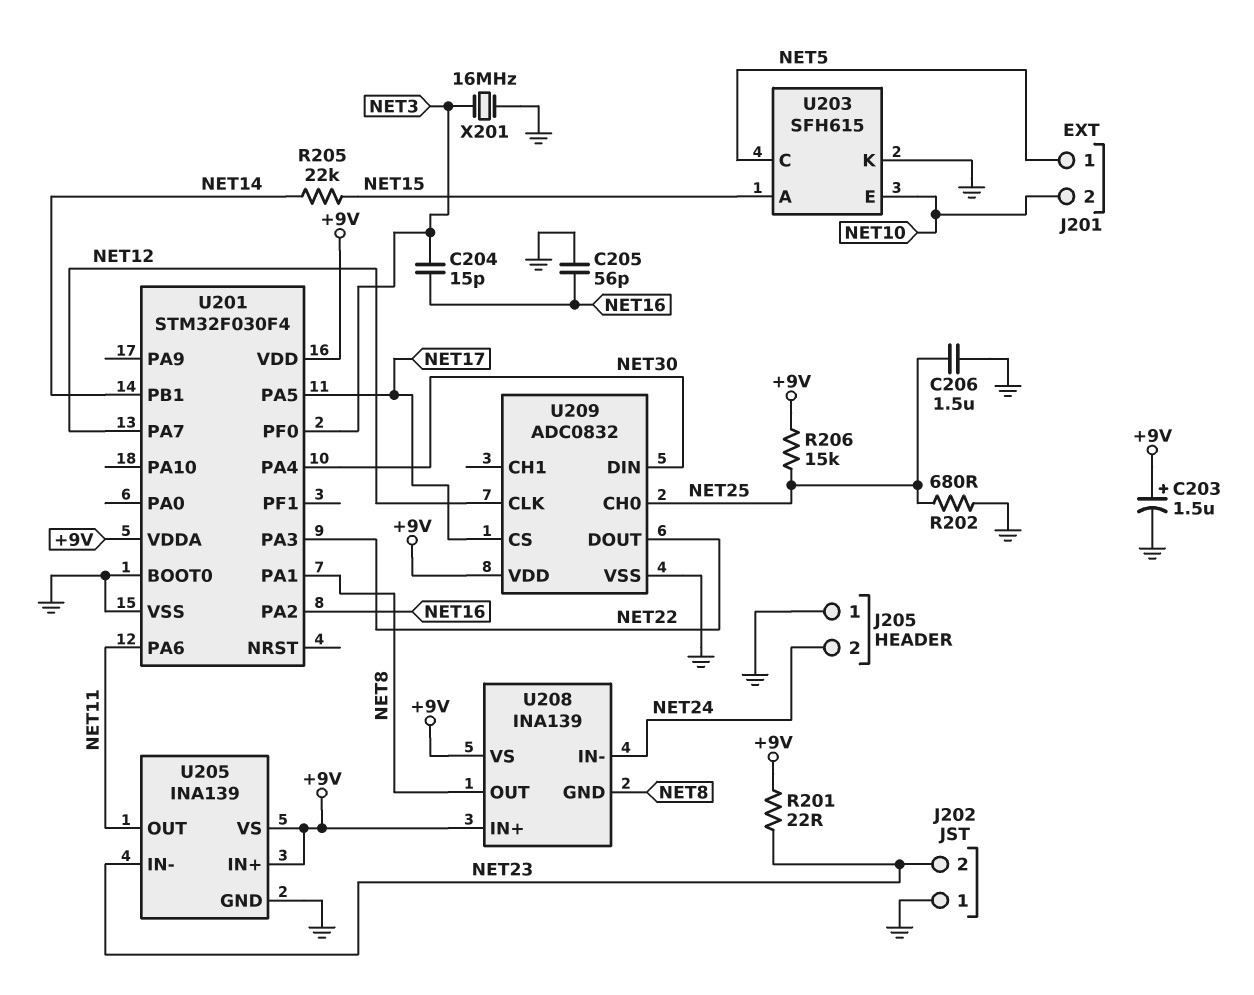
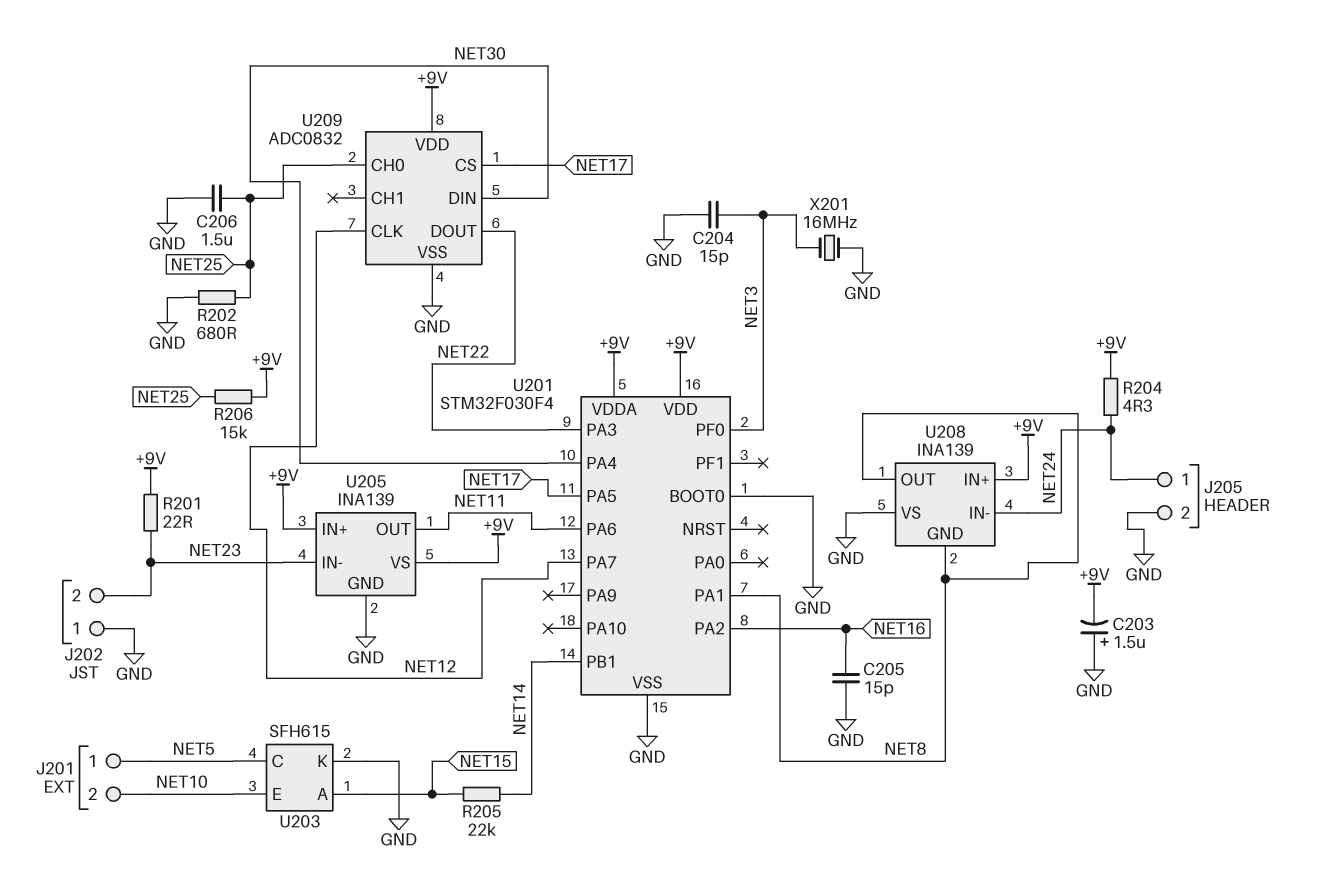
C203: 1.5uF (plus +9V, minus GND) -> 1.5uF (plus GND, minus +9V)
C204: 15pF (NET3, NET16) -> 15pF (GND, NET3)
C205: 56pF (GND, NET16) -> 15pF (GND, NET16)
J205 pin 1: GND -> NET24
J205 pin 2: NET24 -> GND
R204: none -> 4.3 (+9V, NET24)
U208 pin VS: +9V -> GND

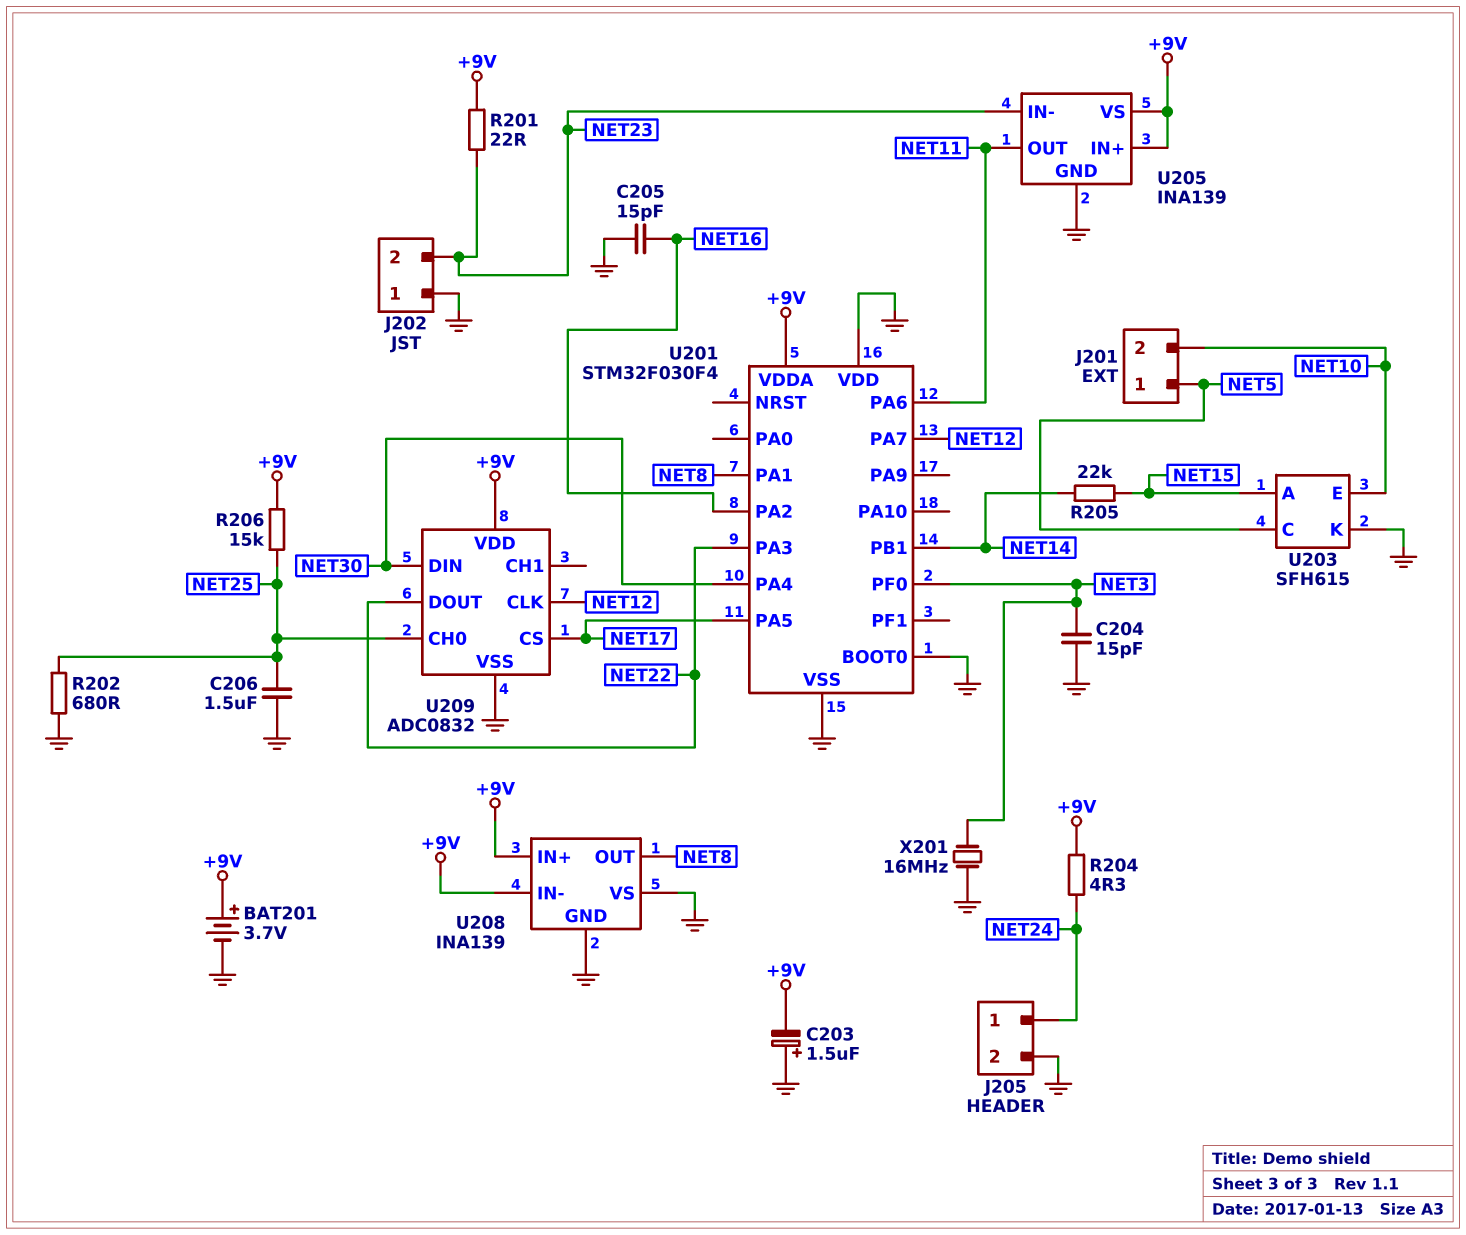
BAT201: none -> 3.7V (plus +9V, minus GND)
U201 pin VDD: +9V -> GND
U208 pin GND: NET8 -> GND
U208 pin IN-: NET24 -> +9V

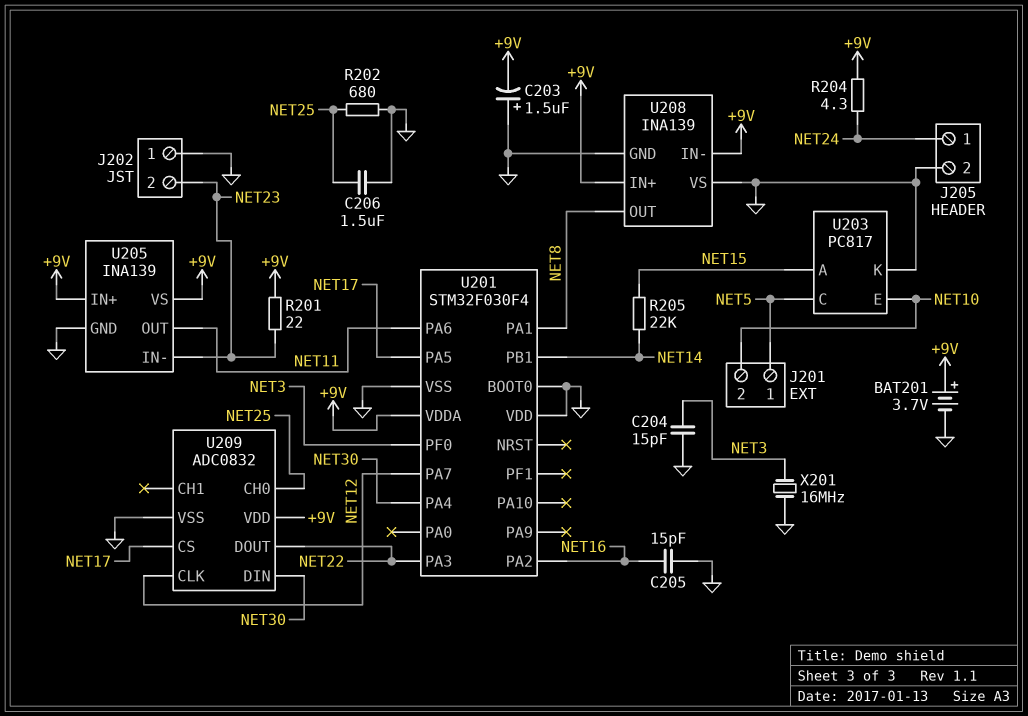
R206: 15k (+9V, NET25) -> none
U203: SFH615 -> PC817

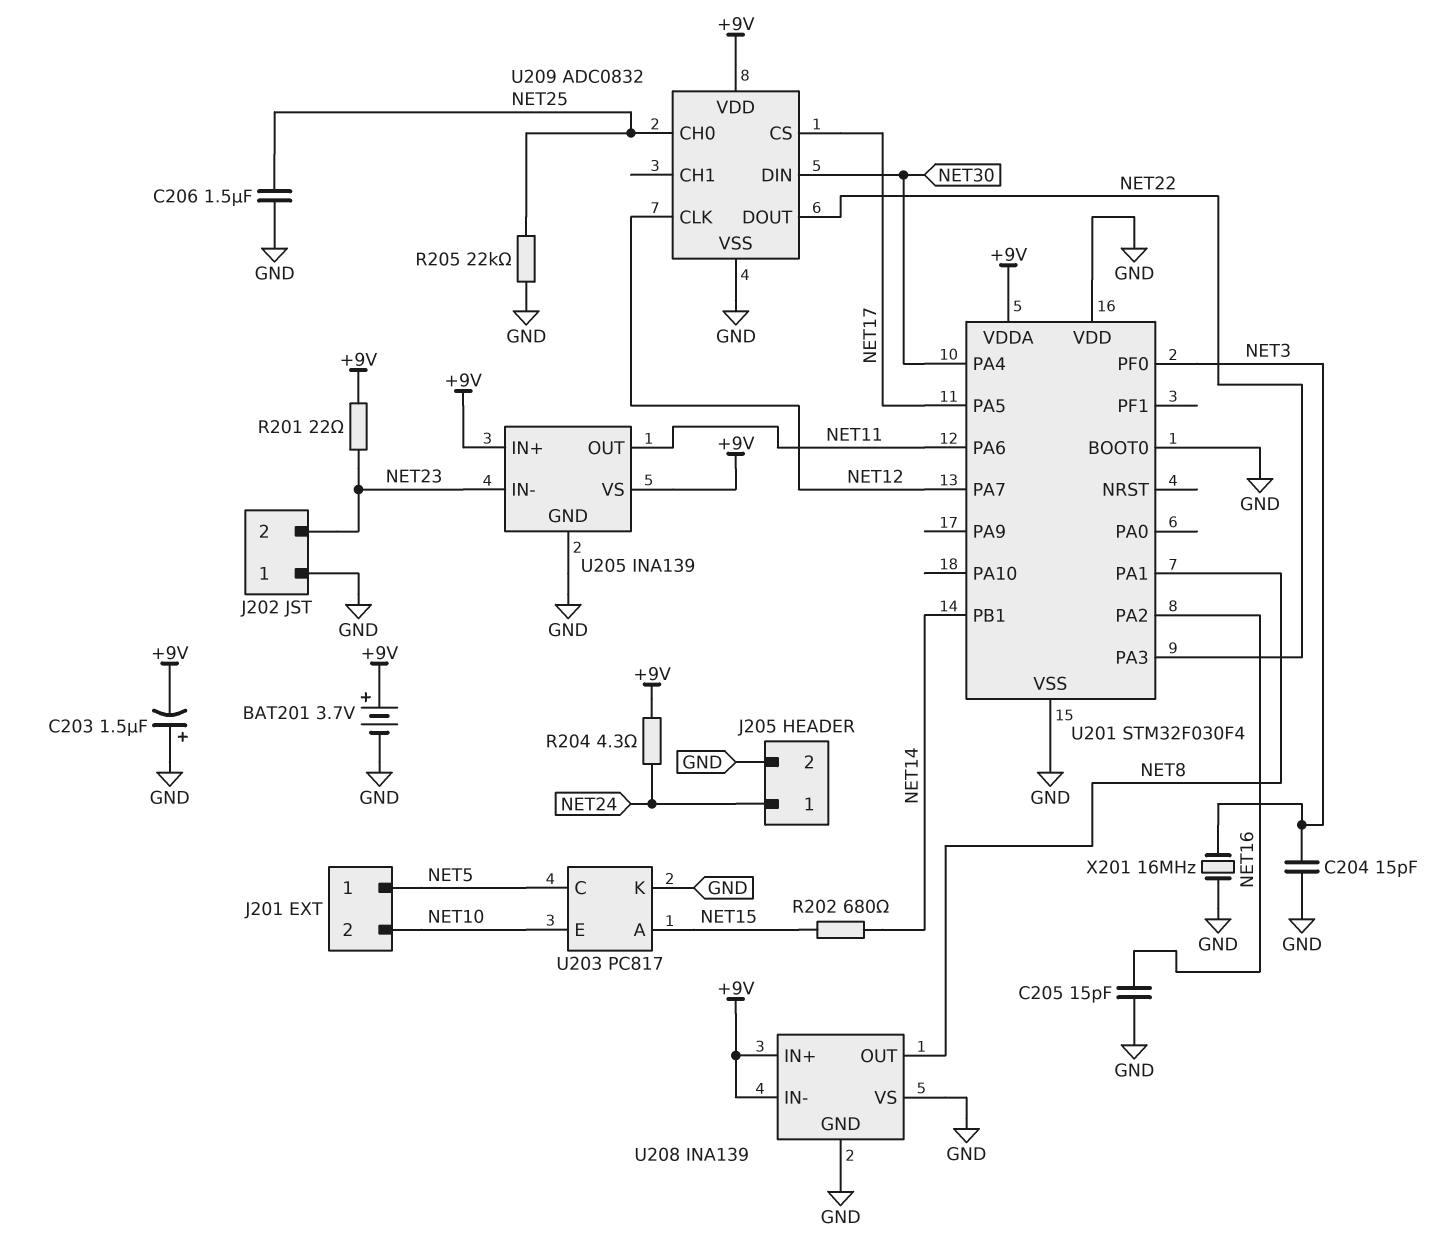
R202: 680 (GND, NET25) -> 680 (NET14, NET15)
R205: 22k (NET14, NET15) -> 22k (GND, NET25)

